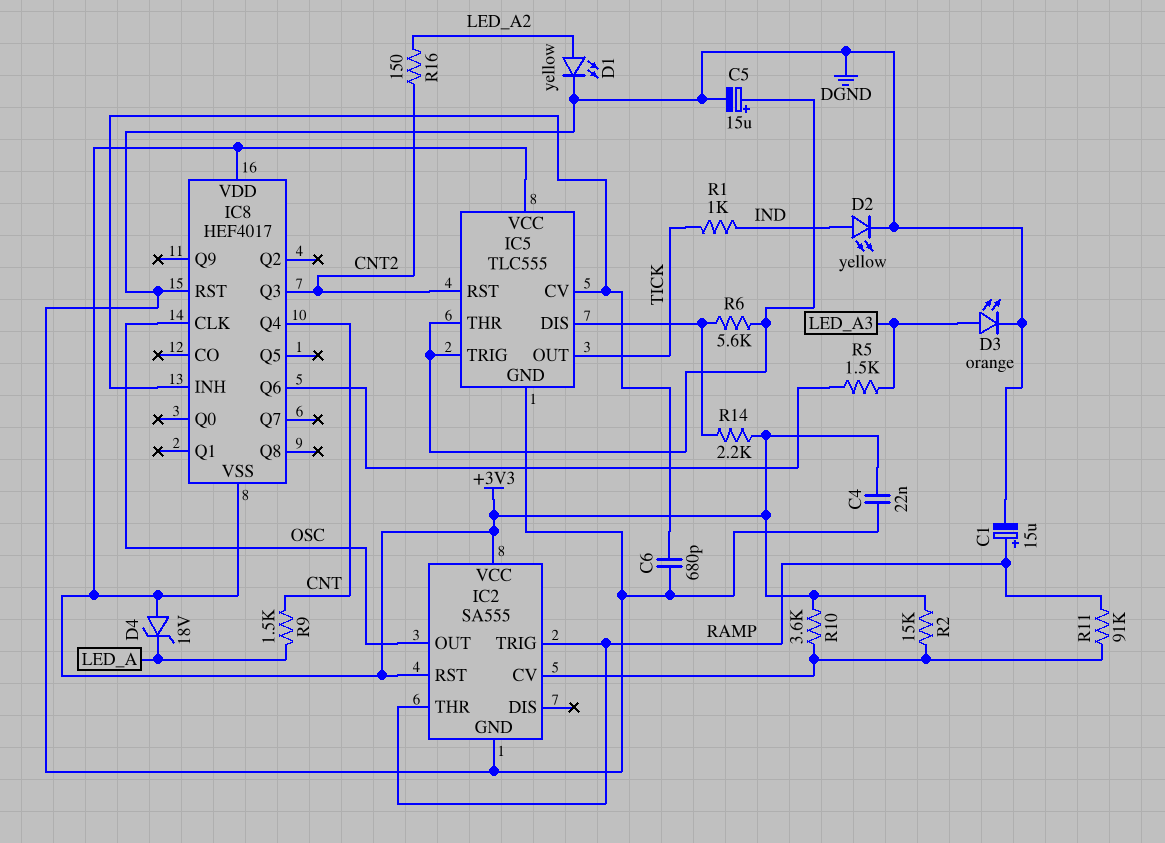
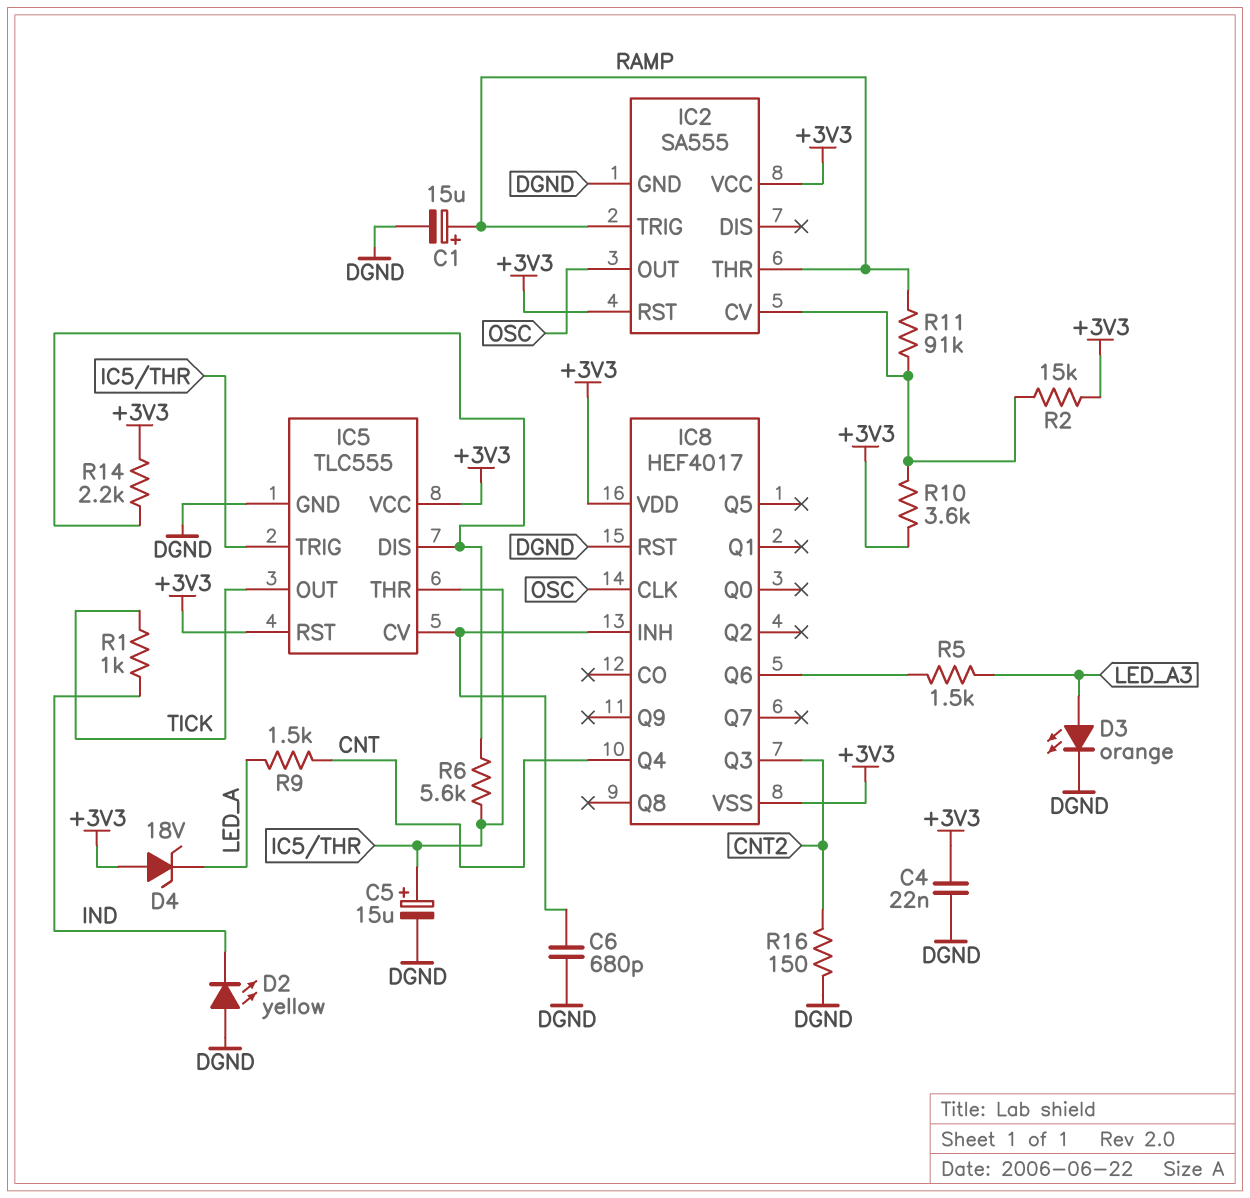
D1: LED yellow (A LED_A2, K DGND) -> none
D2: LED yellow (A IND, K DGND) -> LED yellow (A DGND, K IND)
IC5 pin RST: CNT2 -> +3V3
R16: 150 (CNT2, LED_A2) -> 150 (CNT2, DGND)

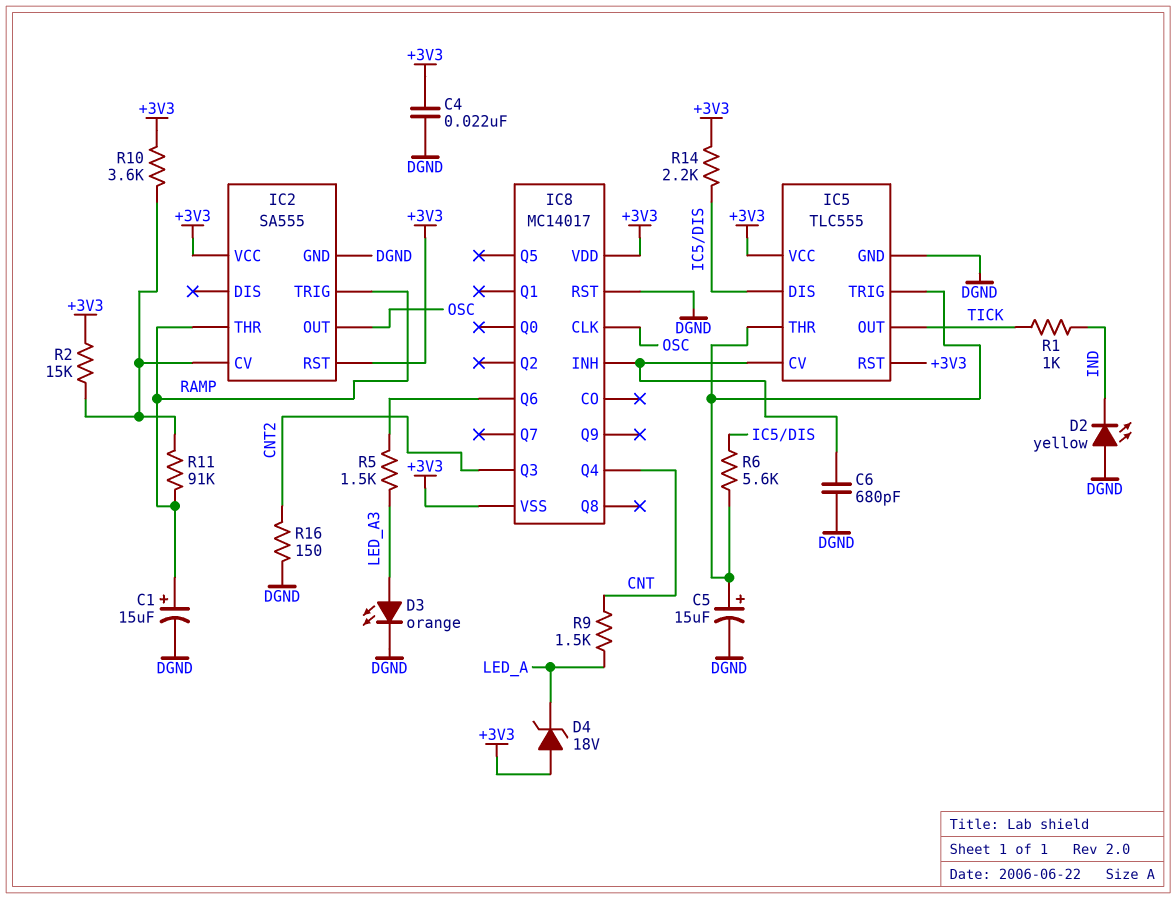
IC8: HEF4017 -> MC14017

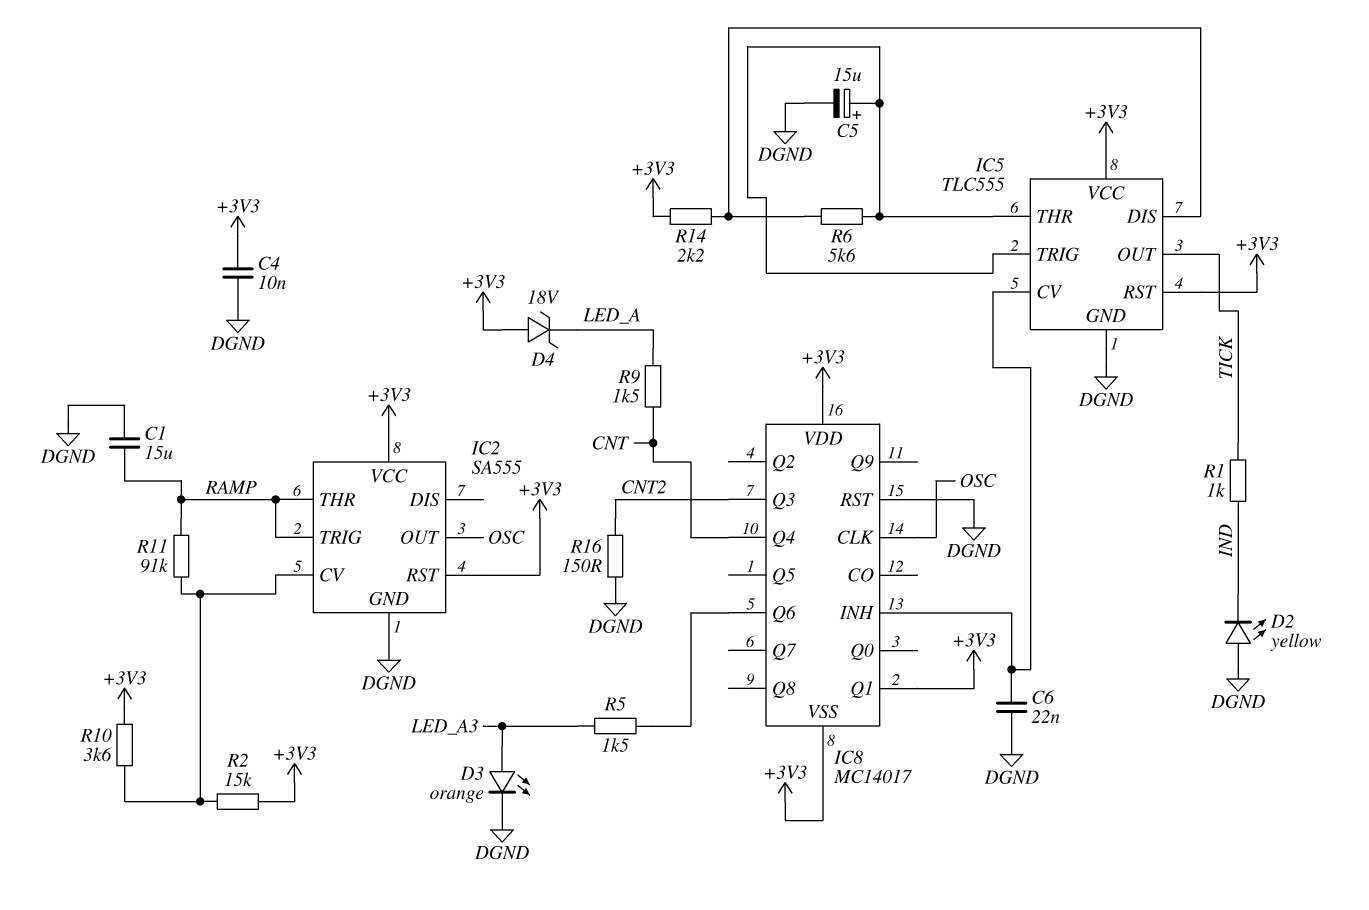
C1: 15uF (plus RAMP, minus DGND) -> 15uF (DGND, RAMP)
C4: 22nF (+3V3, DGND) -> 10nF (+3V3, DGND)
C6: 680pF (DGND, IC5/CV) -> 22nF (DGND, IC5/CV)
IC8 pin Q1: none -> +3V3

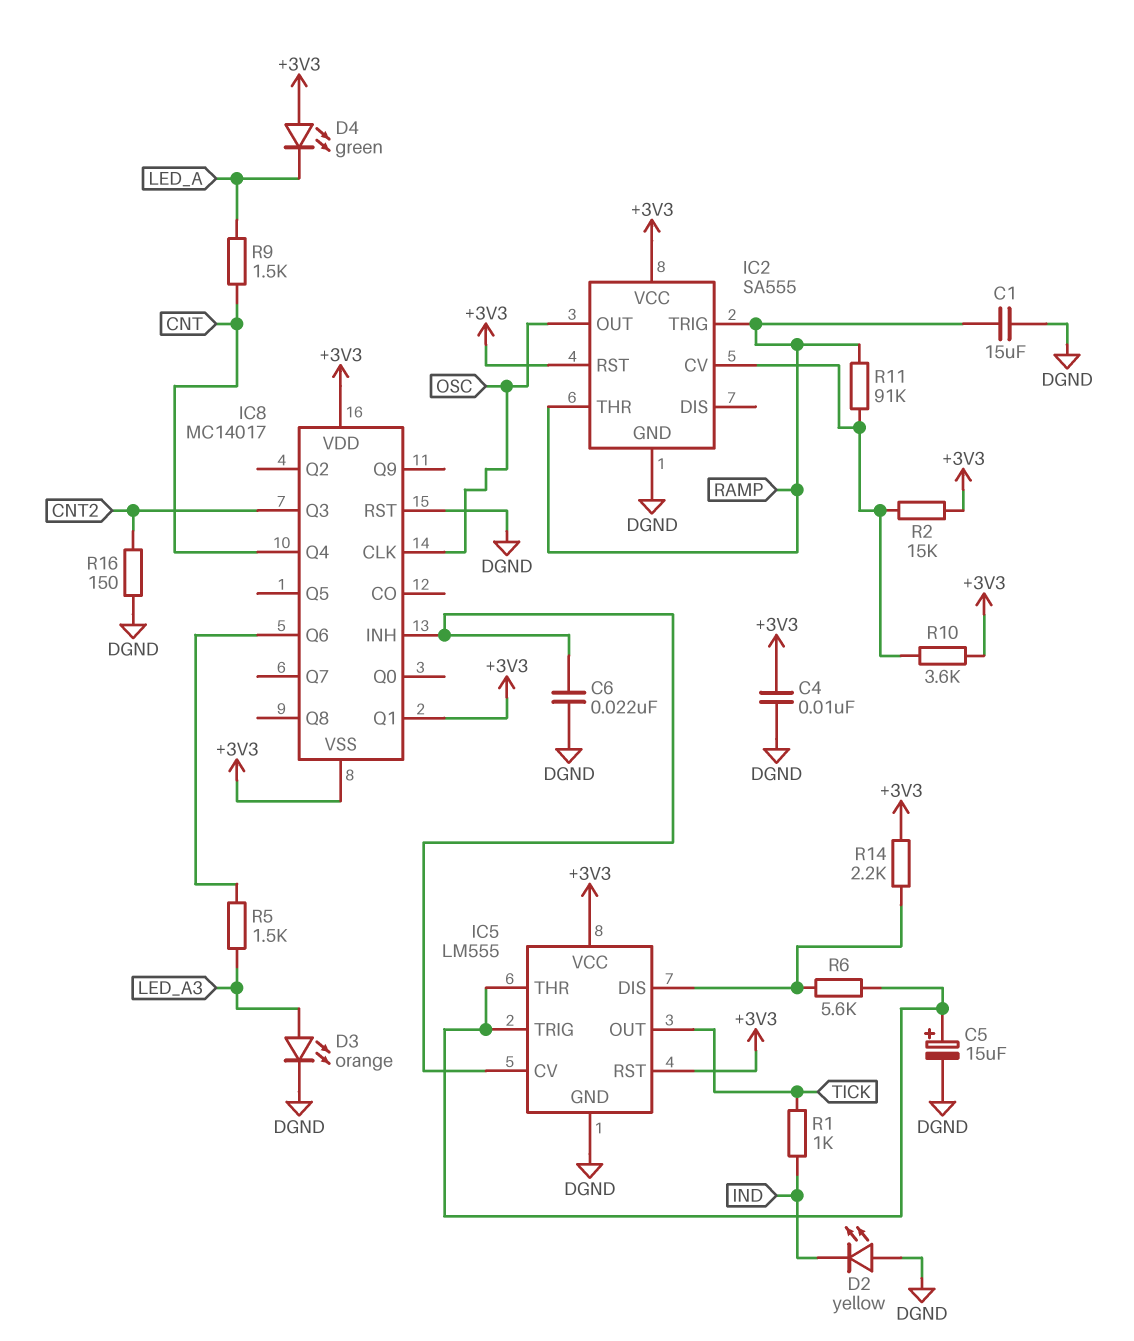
D4: zener 18V (A +3V3, K LED_A) -> LED green (A +3V3, K LED_A)
IC5: TLC555 -> LM555

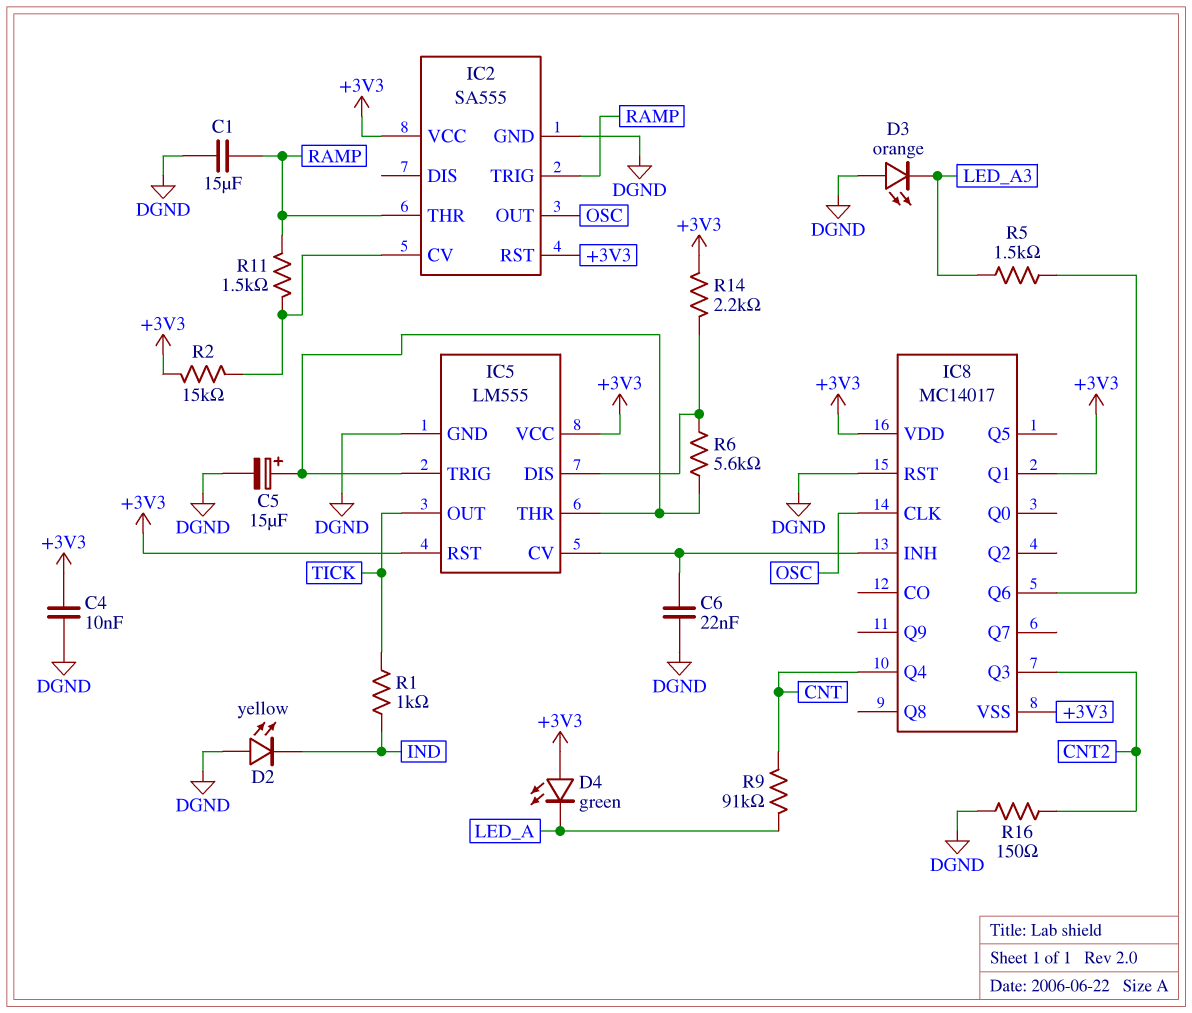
D3: LED orange (A LED_A3, K DGND) -> LED orange (A DGND, K LED_A3)
R9: 1.5k (CNT, LED_A) -> 91k (CNT, LED_A)
R10: 3.6k (+3V3, IC2/CV) -> none
R11: 91k (IC2/CV, RAMP) -> 1.5k (IC2/CV, RAMP)

